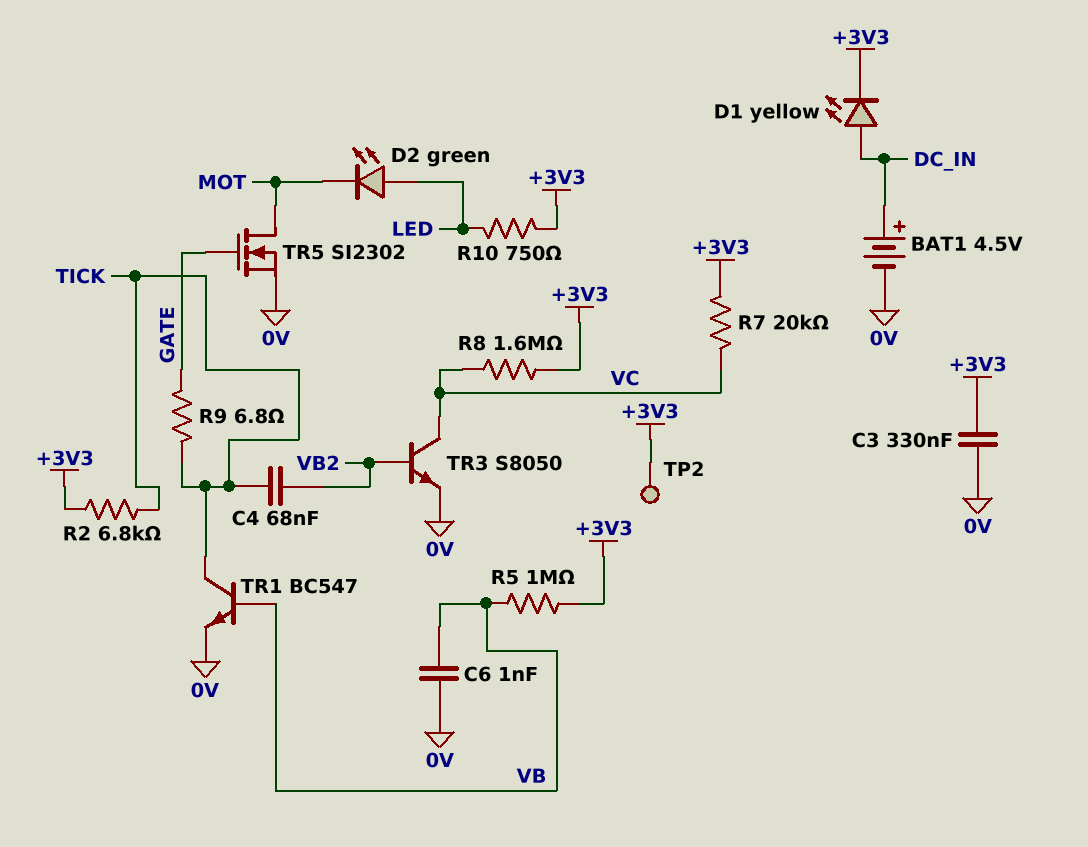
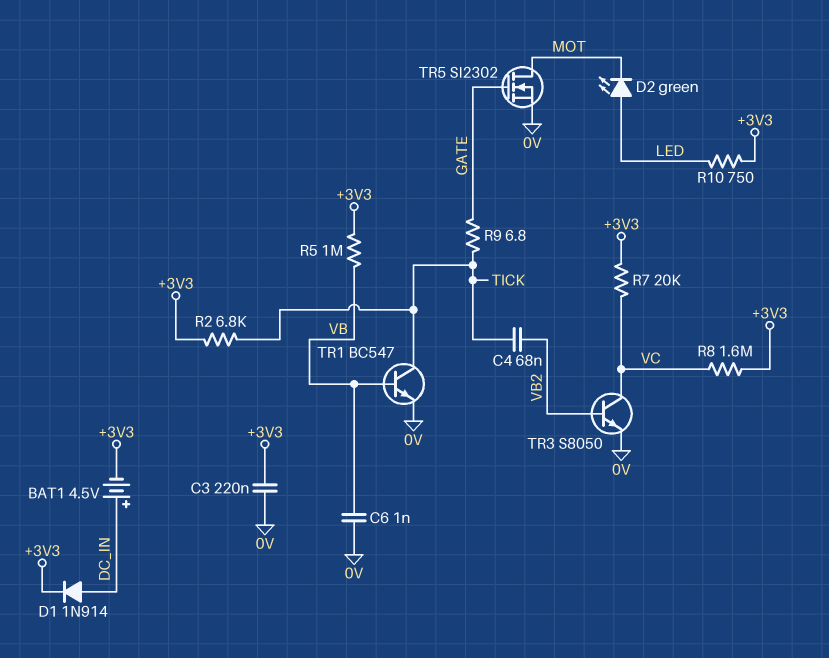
BAT1: 4.5V (plus DC_IN, minus 0V) -> 4.5V (plus DC_IN, minus +3V3)
C3: 330nF (+3V3, 0V) -> 220nF (+3V3, 0V)
D1: LED yellow (A DC_IN, K +3V3) -> diode 1N914 (A DC_IN, K +3V3)
TP2: test point (+3V3) -> none

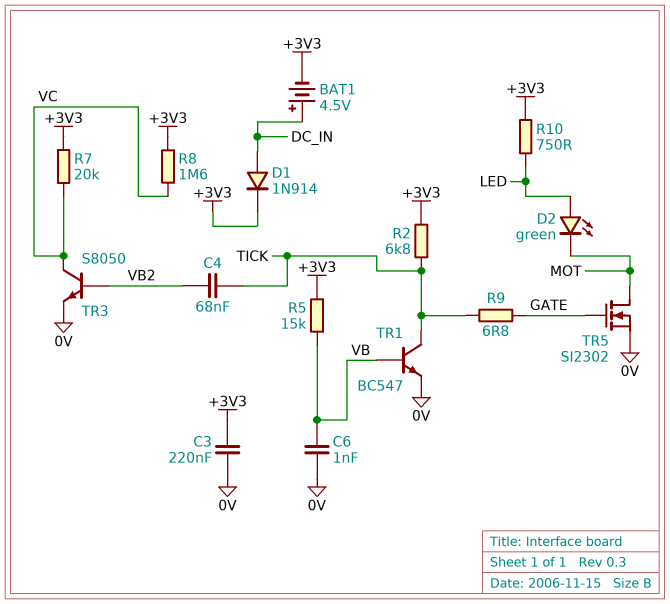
R5: 1M (+3V3, VB) -> 15k (+3V3, VB)

